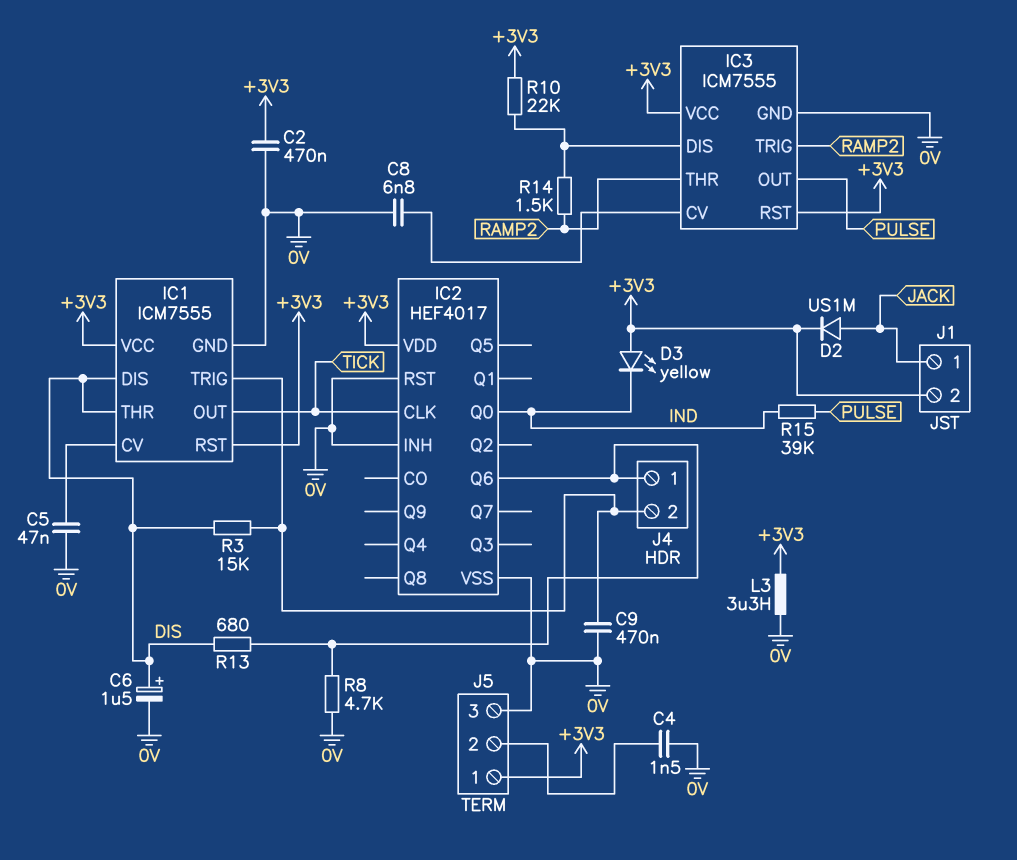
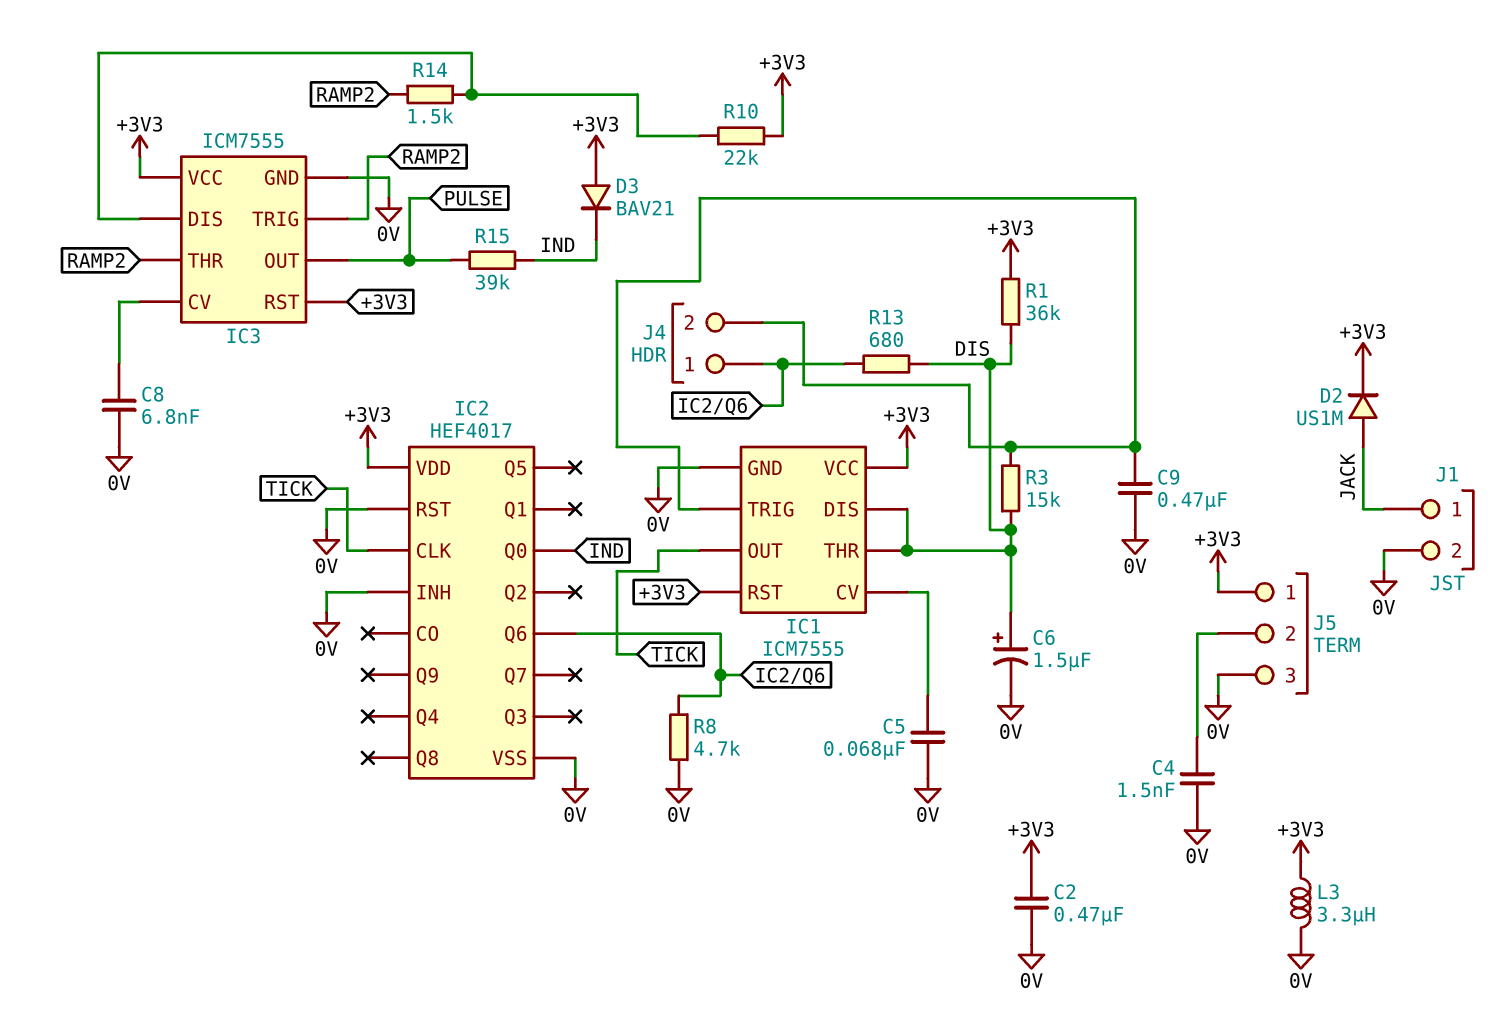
C5: 47nF (0V, IC1/CV) -> 68nF (0V, IC1/CV)
D3: LED yellow (A +3V3, K IND) -> diode BAV21 (A +3V3, K IND)
J1 pin 2: +3V3 -> 0V
R1: none -> 36k (+3V3, DIS)

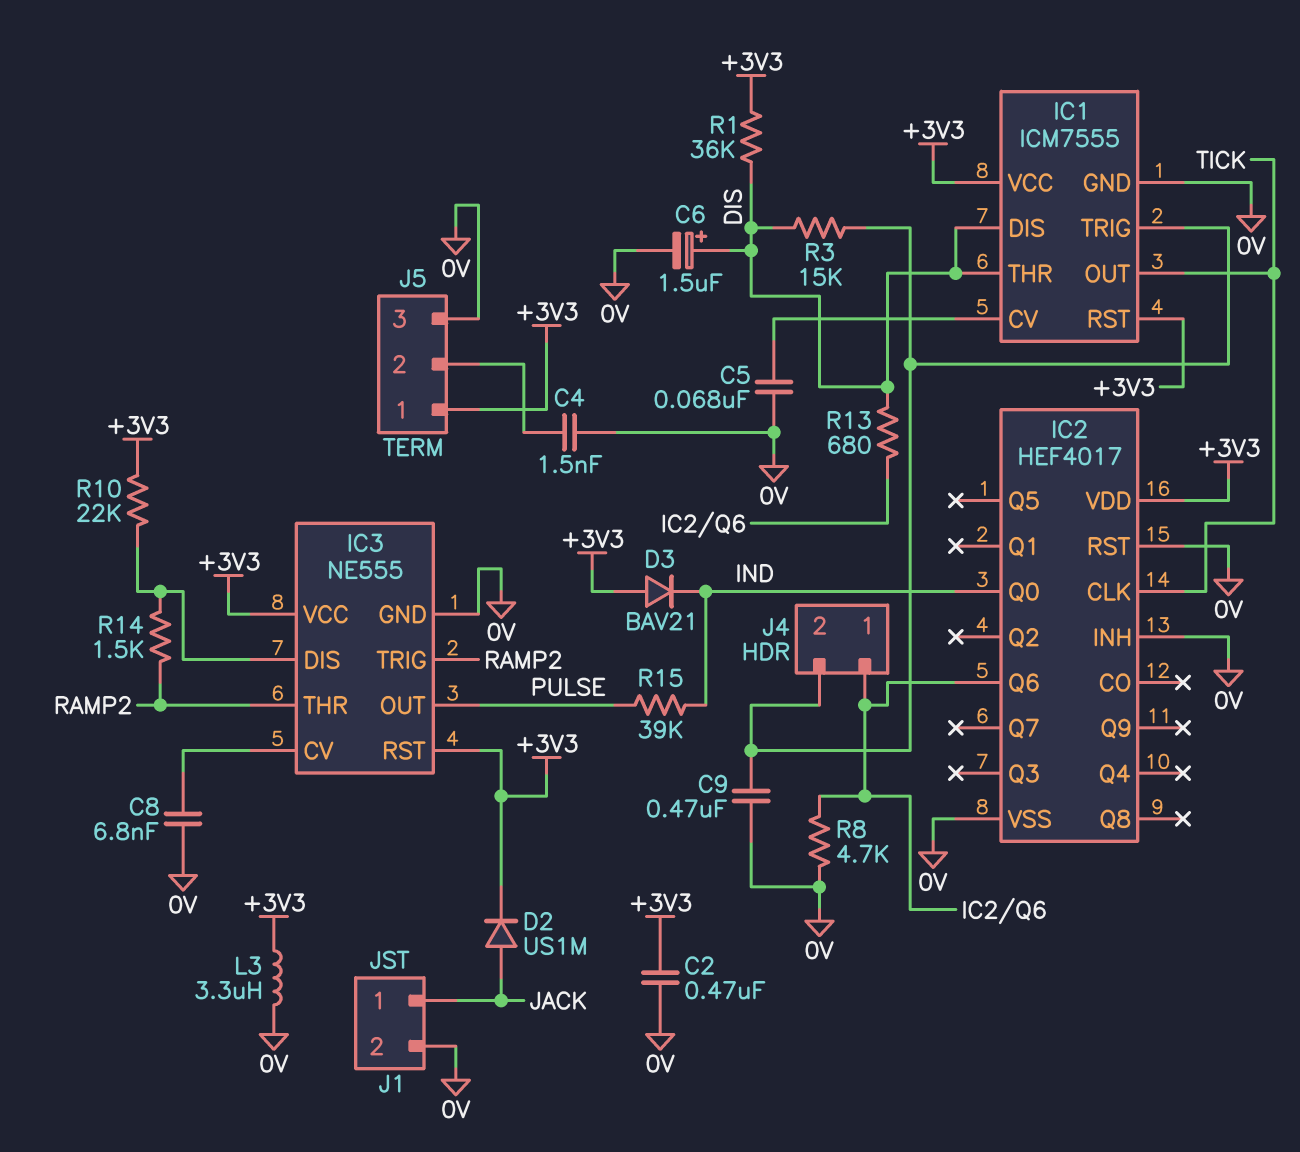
IC3: ICM7555 -> NE555

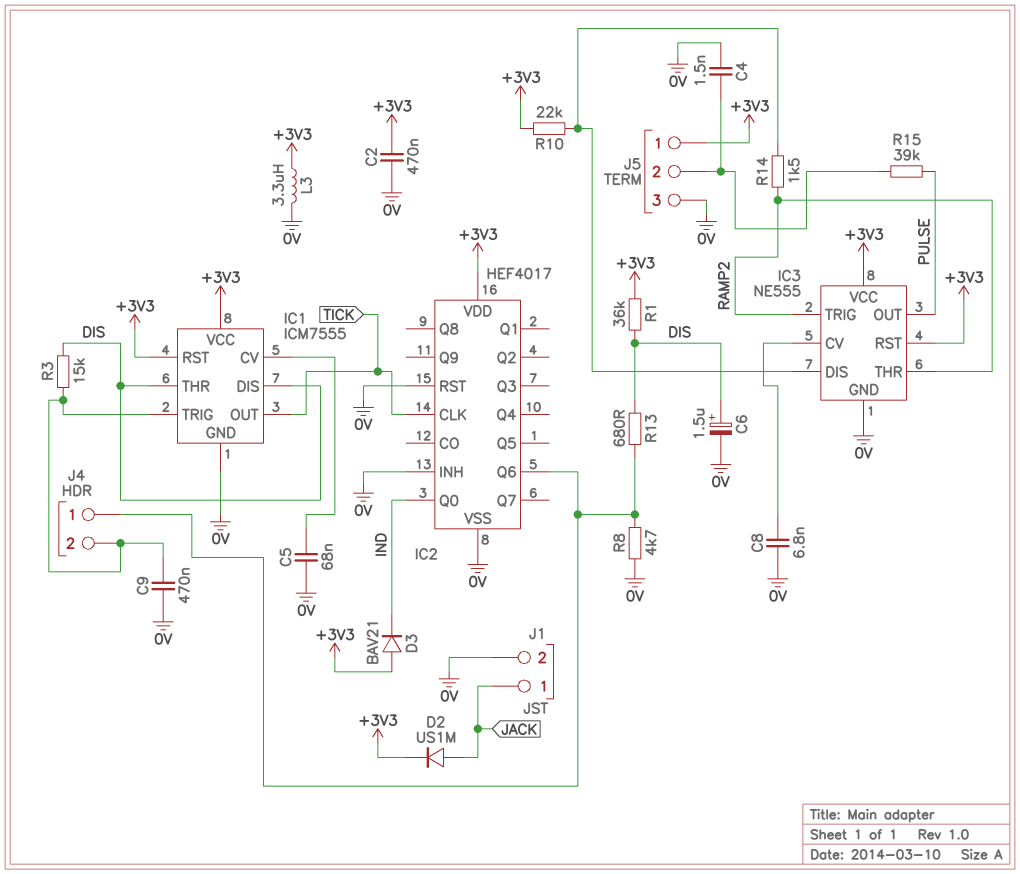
R15: 39k (IND, PULSE) -> 39k (J5/2, PULSE)

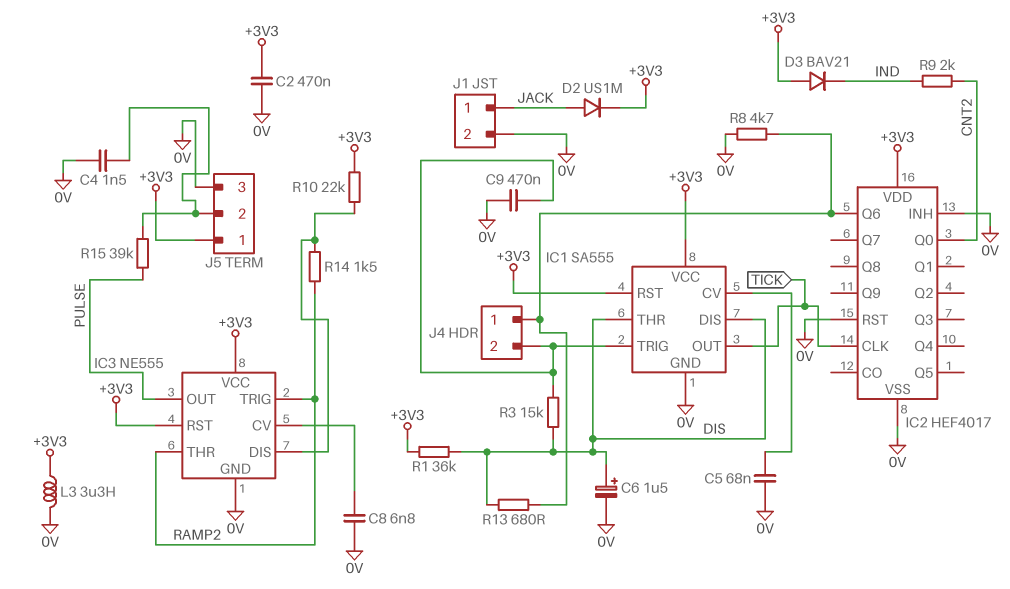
IC1: ICM7555 -> SA555
IC2 pin Q0: IND -> CNT2
R9: none -> 2k (CNT2, IND)

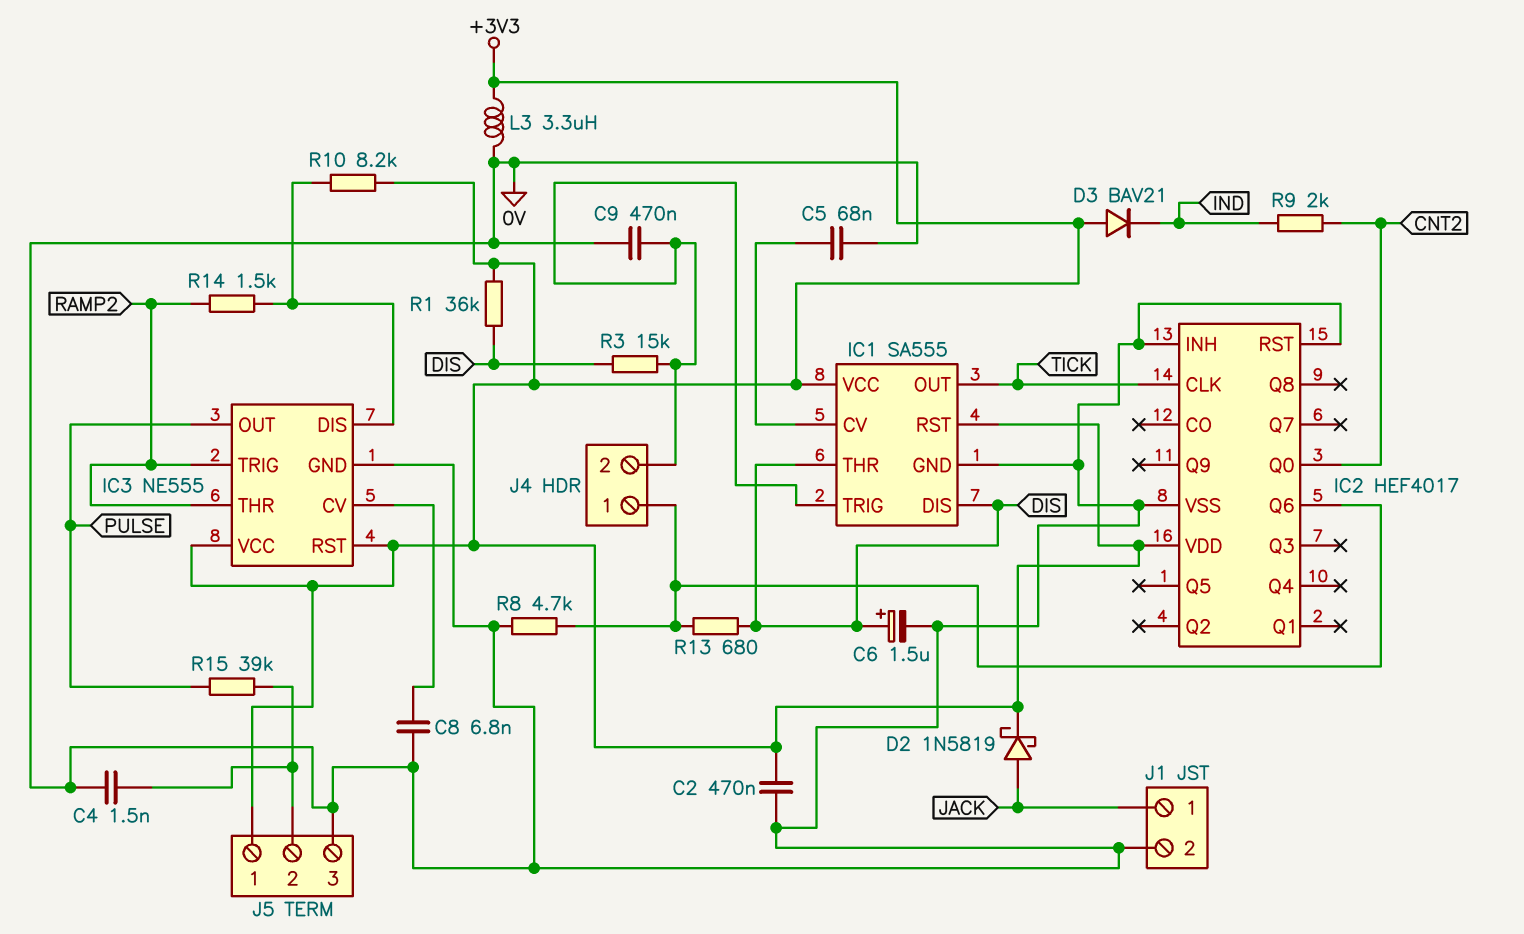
D2: diode US1M (A JACK, K +3V3) -> schottky 1N5819 (A JACK, K +3V3)
R10: 22k (+3V3, IC3/DIS) -> 8.2k (+3V3, IC3/DIS)

